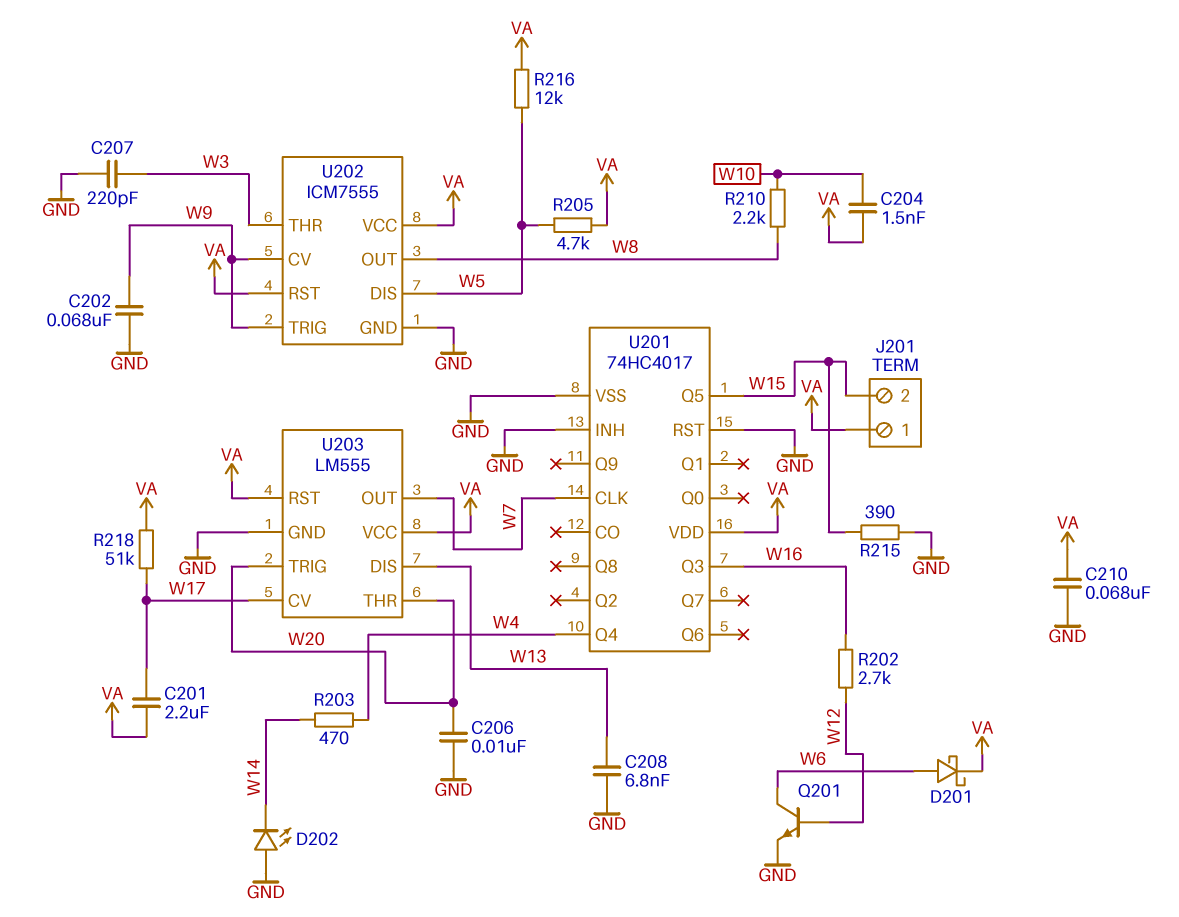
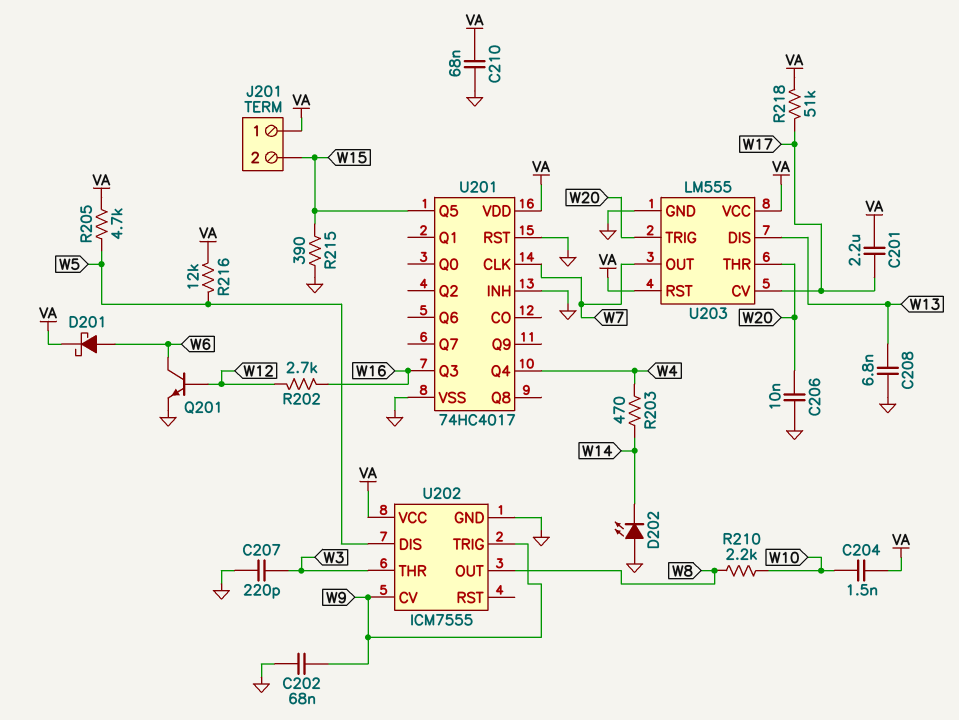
U202 pin RST: VA -> none

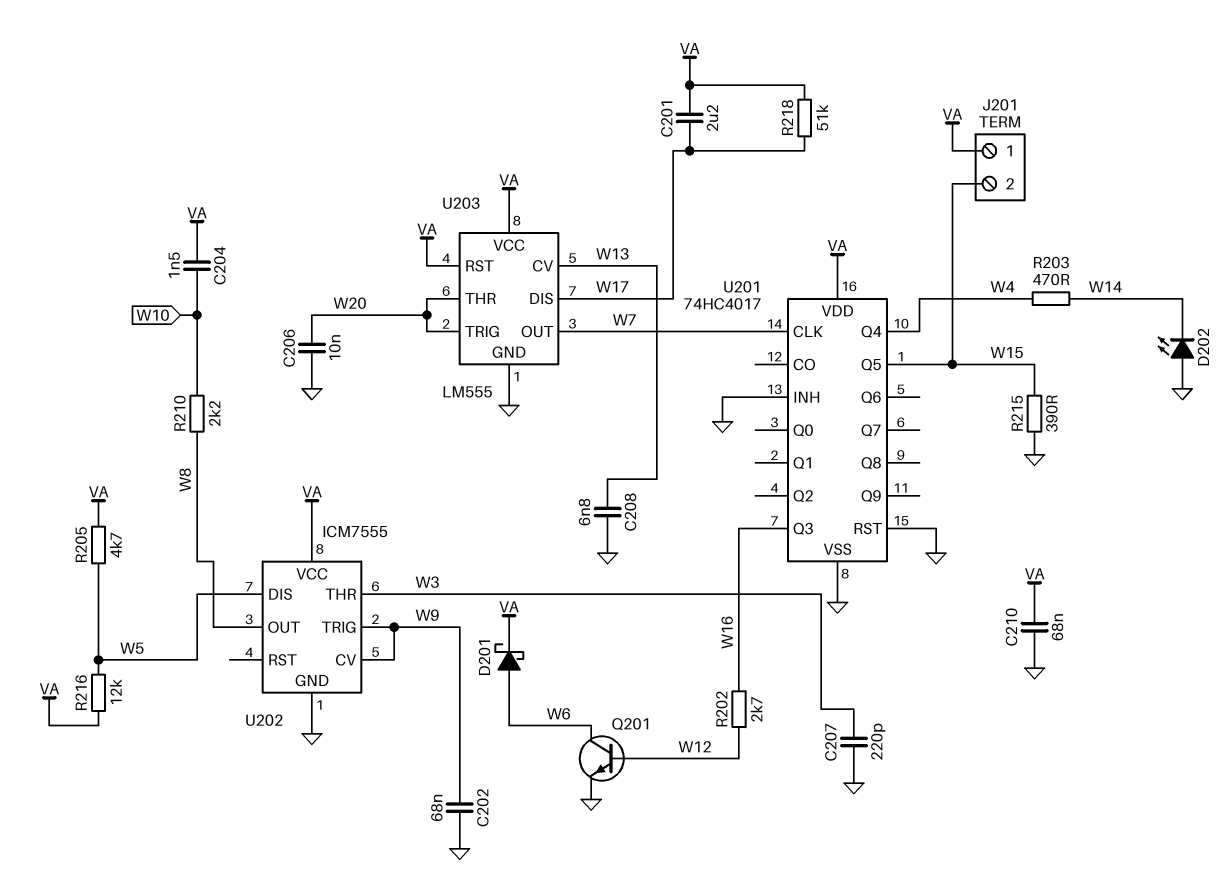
U203 pin CV: W17 -> W13
U203 pin DIS: W13 -> W17

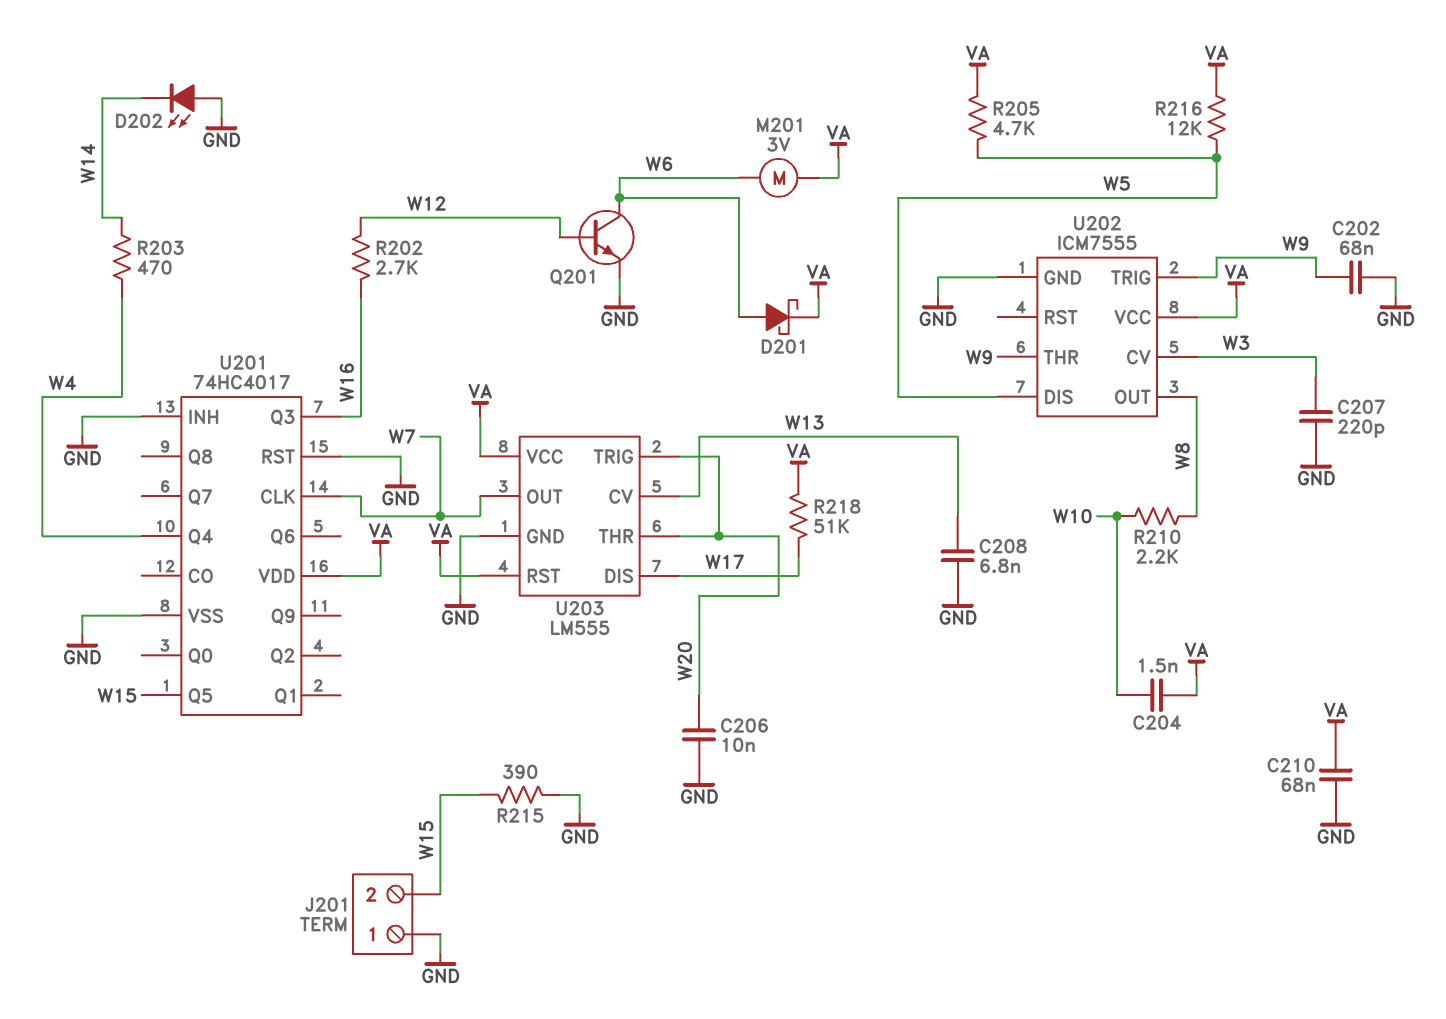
C201: 2.2uF (VA, W17) -> none
J201 pin 1: VA -> GND
M201: none -> motor 3V (VA, W6)
U202 pin CV: W9 -> W3
U202 pin THR: W3 -> W9

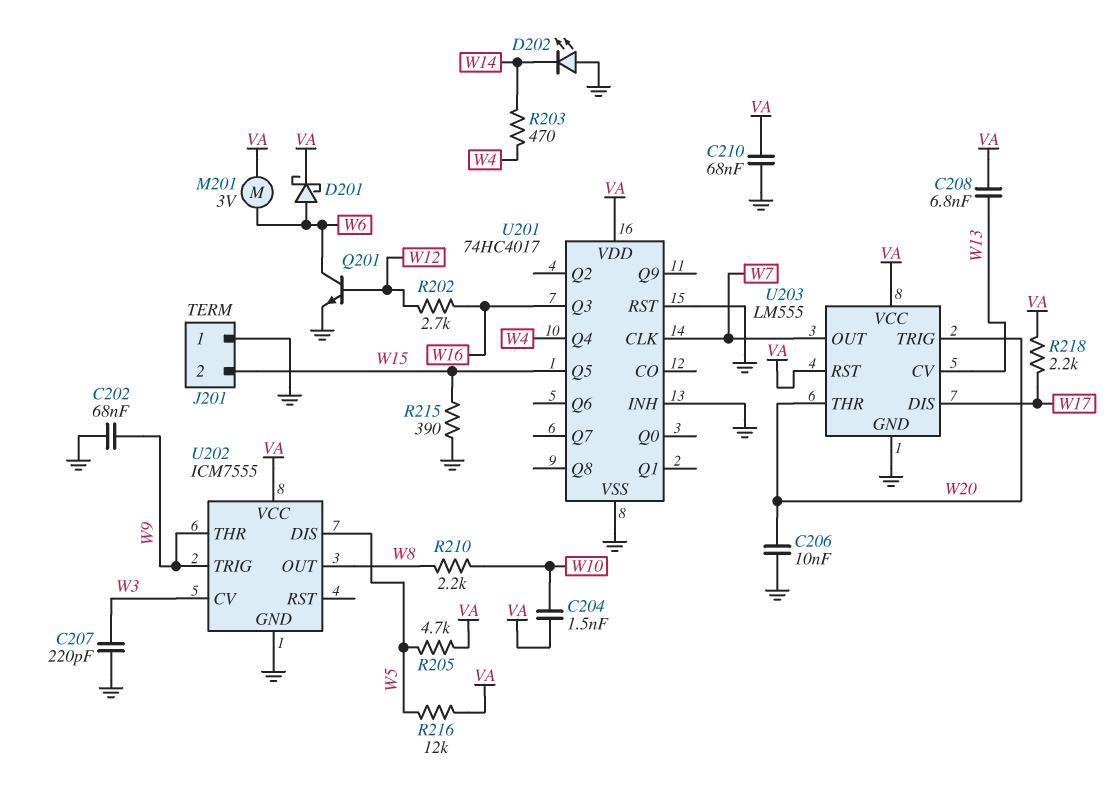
C208: 6.8nF (GND, W13) -> 6.8nF (VA, W13)
R218: 51k (VA, W17) -> 2.2k (VA, W17)

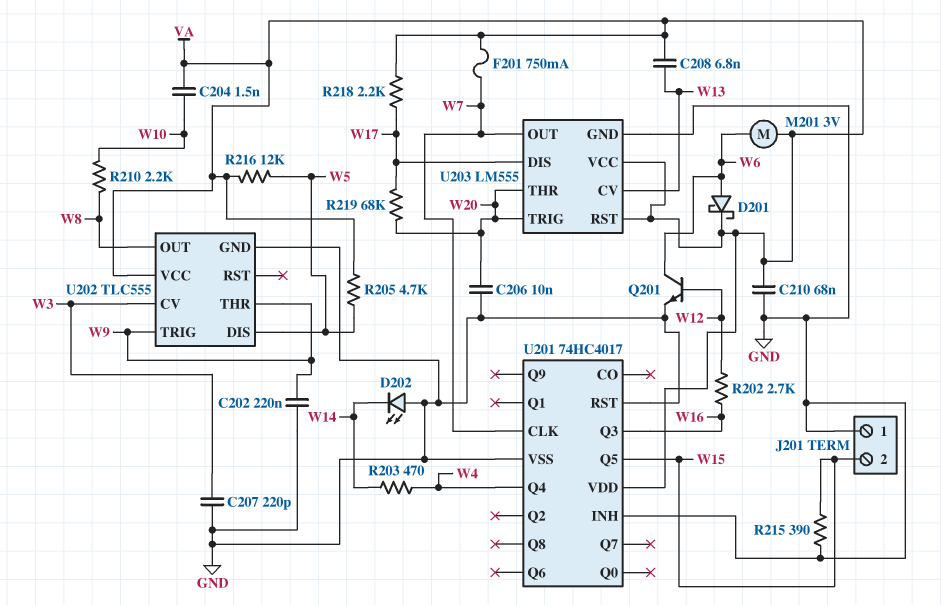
C202: 68nF (GND, W9) -> 220nF (GND, W9)
F201: none -> 750mA (VA, W7)
R219: none -> 68k (W17, W20)
U202: ICM7555 -> TLC555

